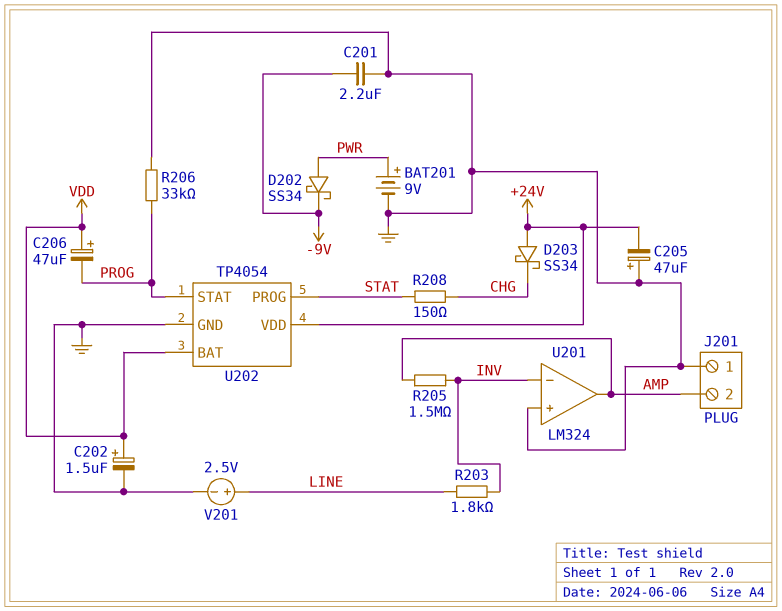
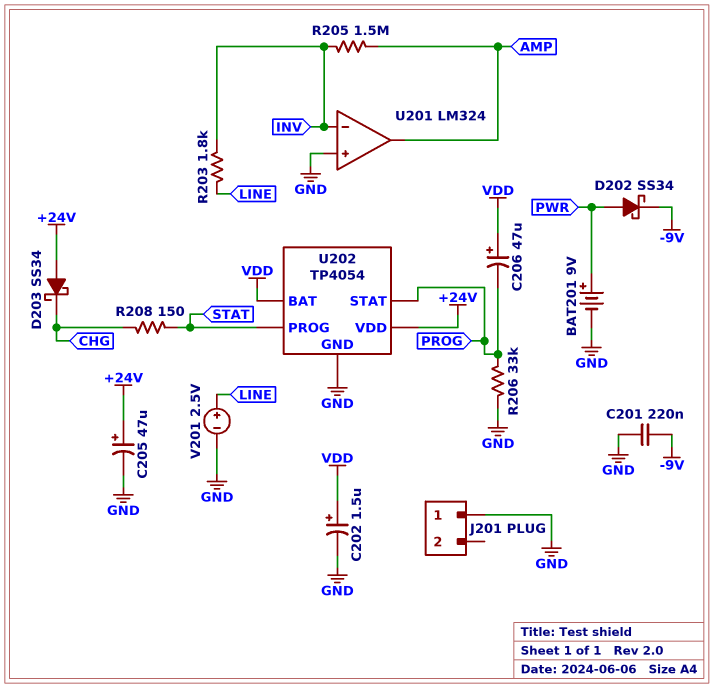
C201: 2.2uF (-9V, GND) -> 220nF (-9V, GND)
C205: 47uF (plus GND, minus +24V) -> 47uF (plus +24V, minus GND)
J201 pin 2: AMP -> none

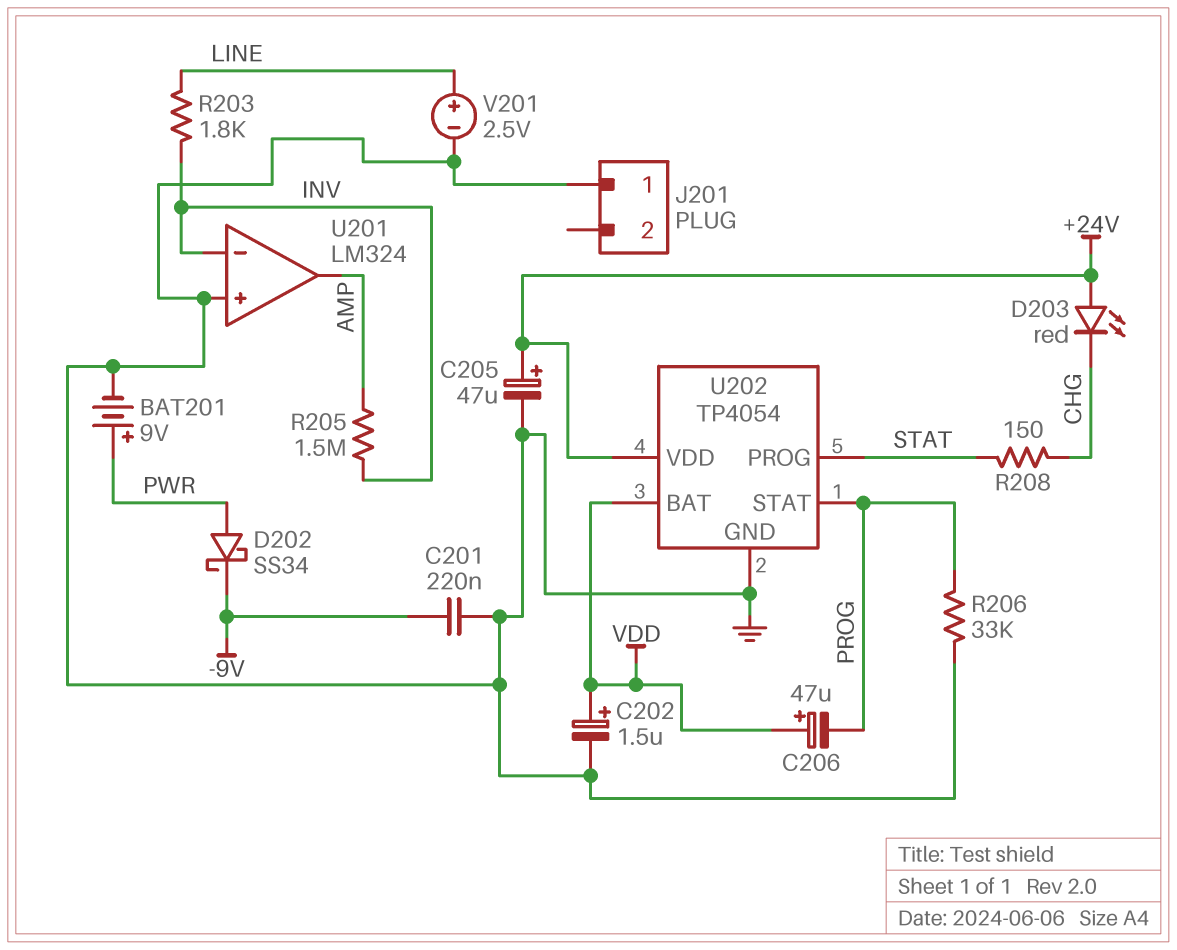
D203: schottky SS34 (A +24V, K CHG) -> LED red (A +24V, K CHG)

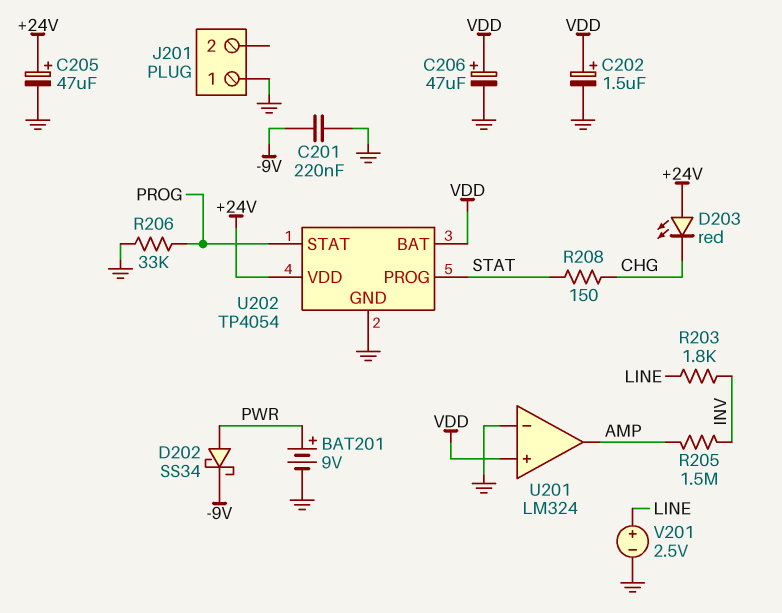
C206: 47uF (plus VDD, minus PROG) -> 47uF (plus VDD, minus GND)
U201 pin in+: GND -> VDD
U201 pin in-: INV -> GND

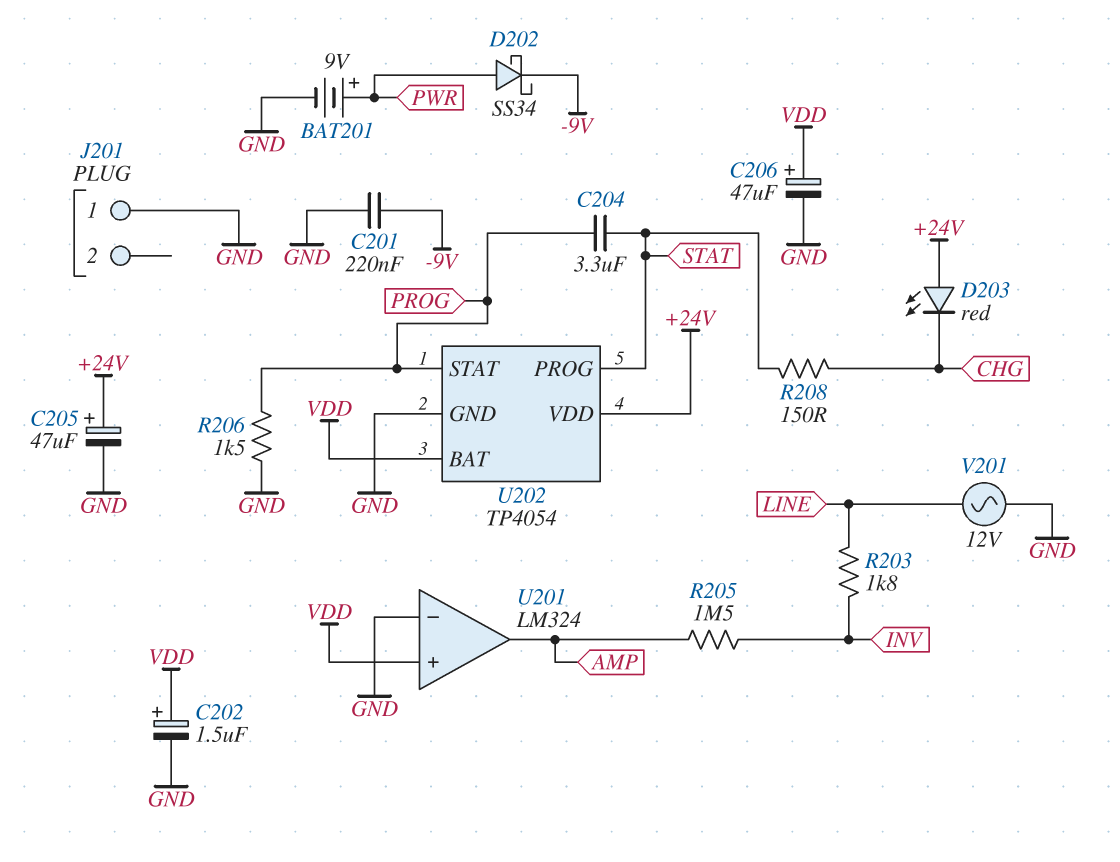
C204: none -> 3.3uF (PROG, STAT)
R206: 33k (GND, PROG) -> 1.5k (GND, PROG)
V201: 2.5V (plus LINE, minus GND) -> AC 12V (GND, LINE)

